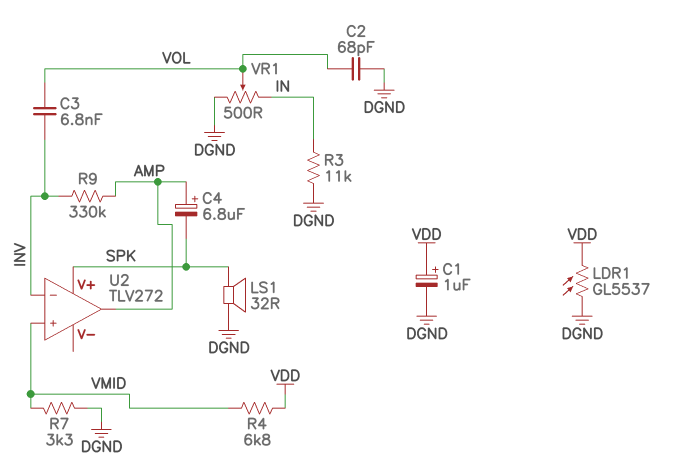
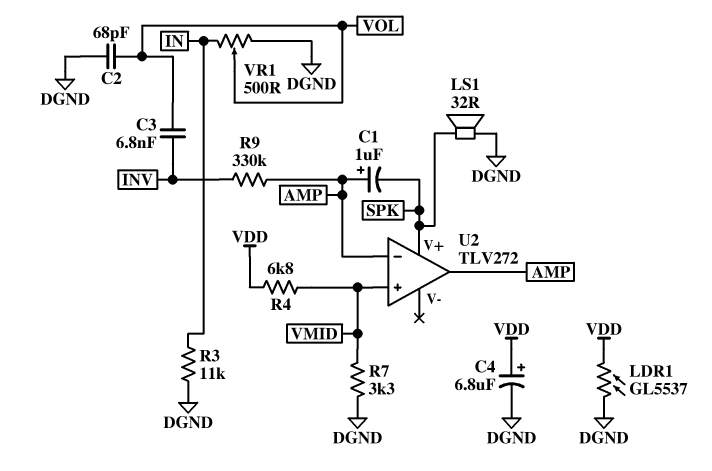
C1: 1uF (plus VDD, minus DGND) -> 1uF (plus AMP, minus SPK)
C4: 6.8uF (plus AMP, minus SPK) -> 6.8uF (plus VDD, minus DGND)
U2 pin in-: INV -> AMP

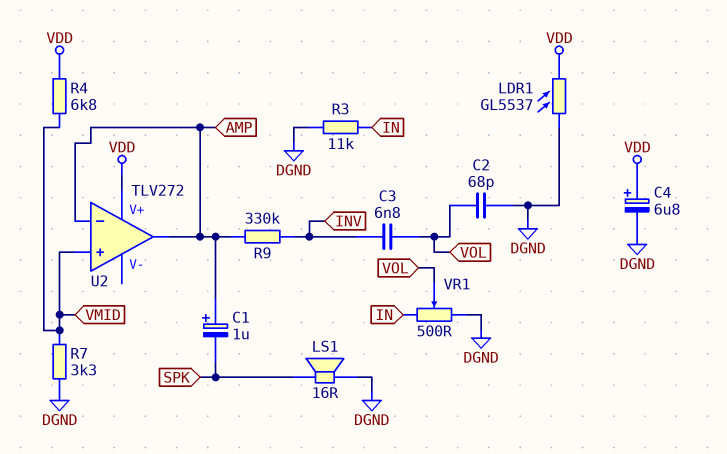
LS1: speaker 32R (DGND, SPK) -> speaker 16R (DGND, SPK)
U2 pin V+: SPK -> VDD

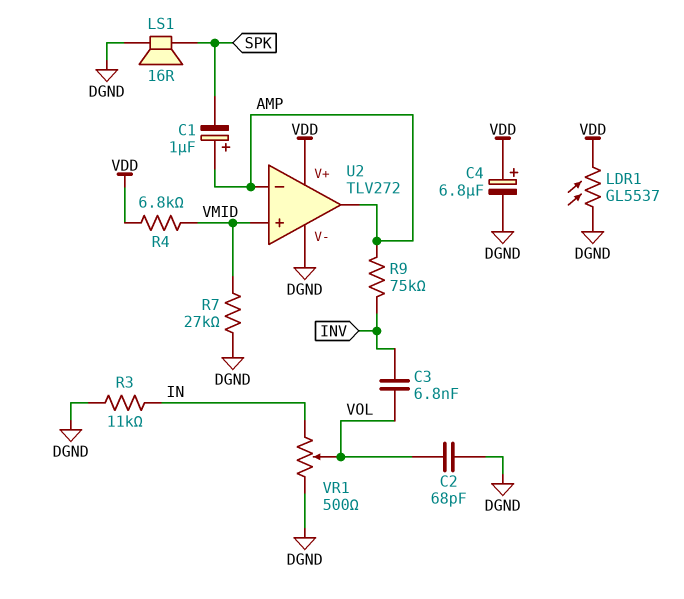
R7: 3.3k (DGND, VMID) -> 27k (DGND, VMID)
R9: 330k (AMP, INV) -> 75k (AMP, INV)
U2 pin V-: none -> DGND

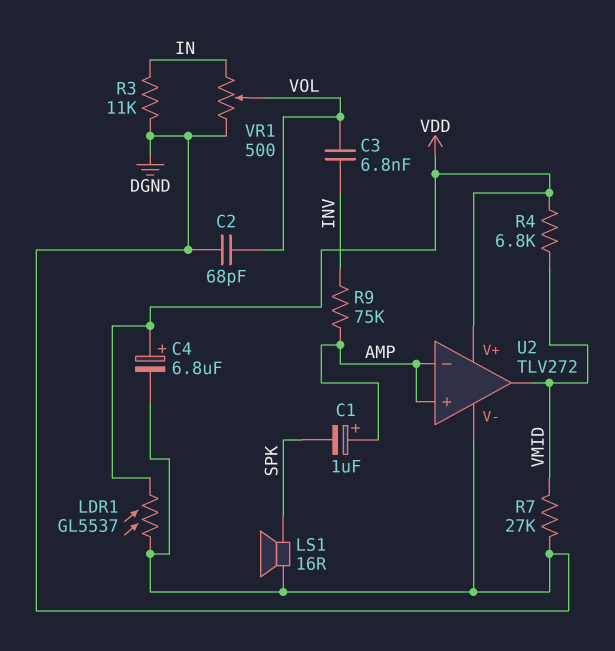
U2 pin in+: VMID -> AMP
U2 pin out: AMP -> VMID

